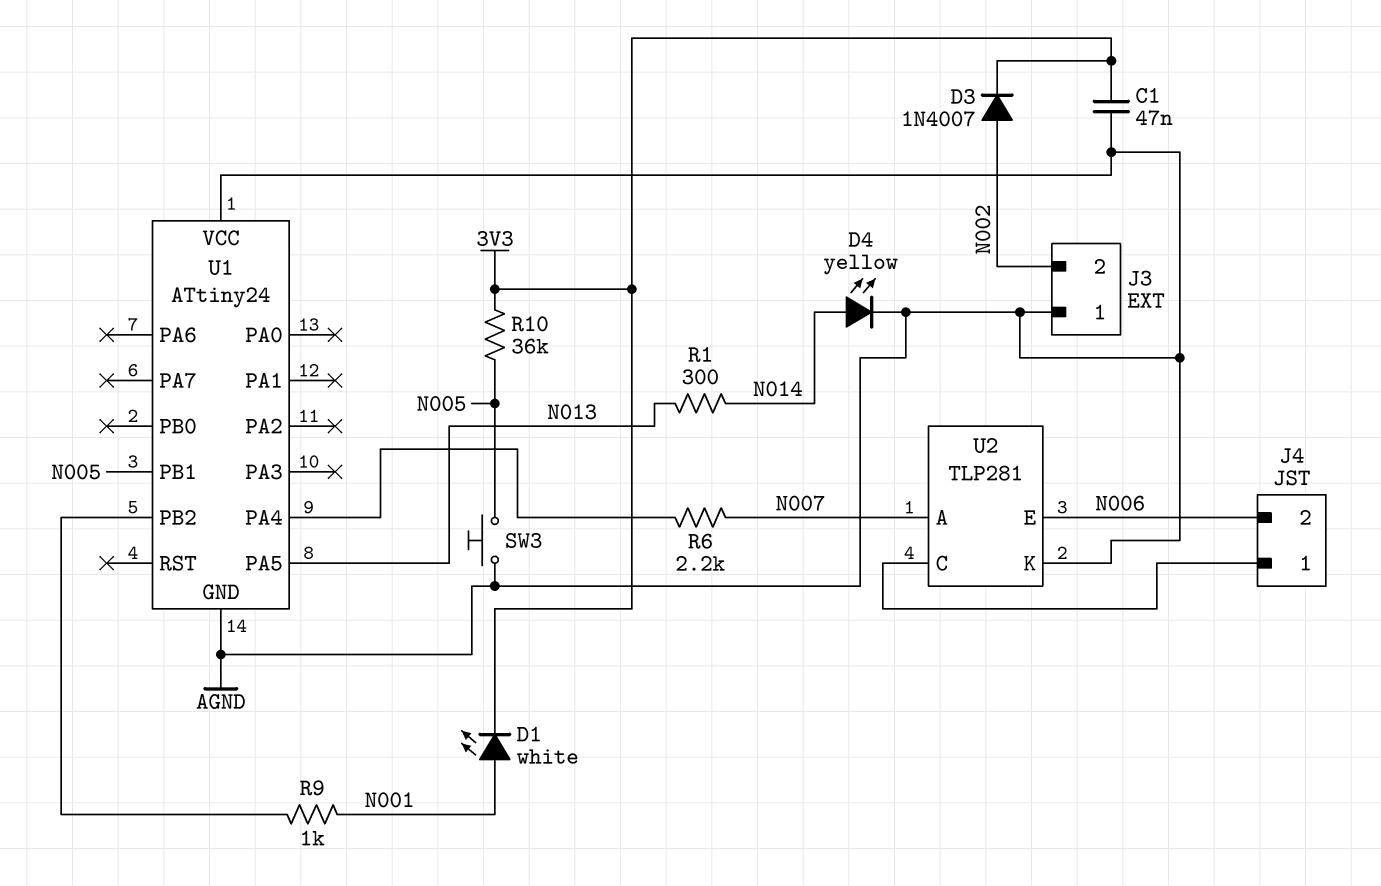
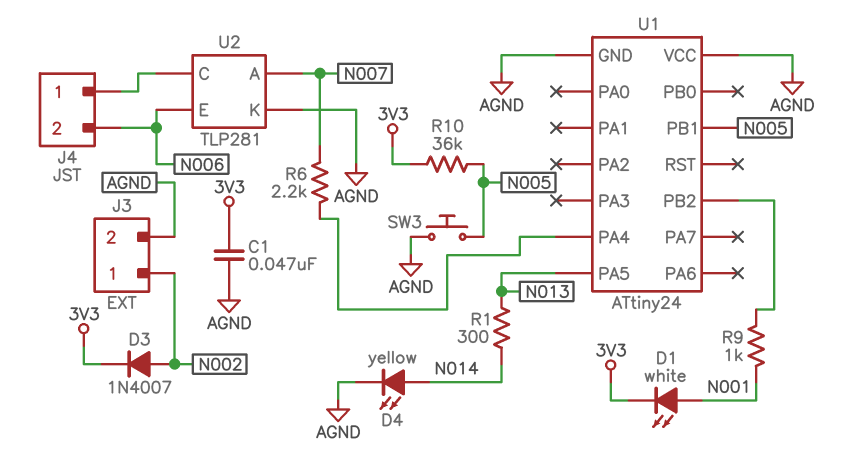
J3 pin 1: AGND -> N002
J3 pin 2: N002 -> AGND

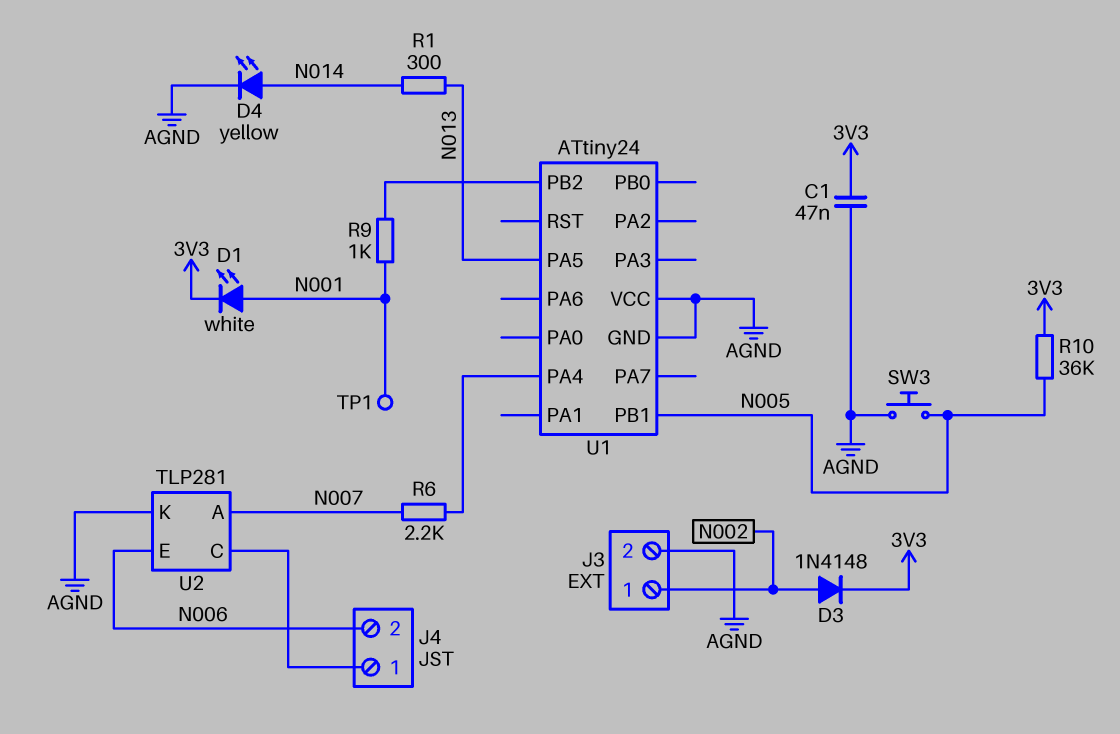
D3: diode 1N4007 (A N002, K 3V3) -> diode 1N4148 (A N002, K 3V3)
TP1: none -> test point (N001)

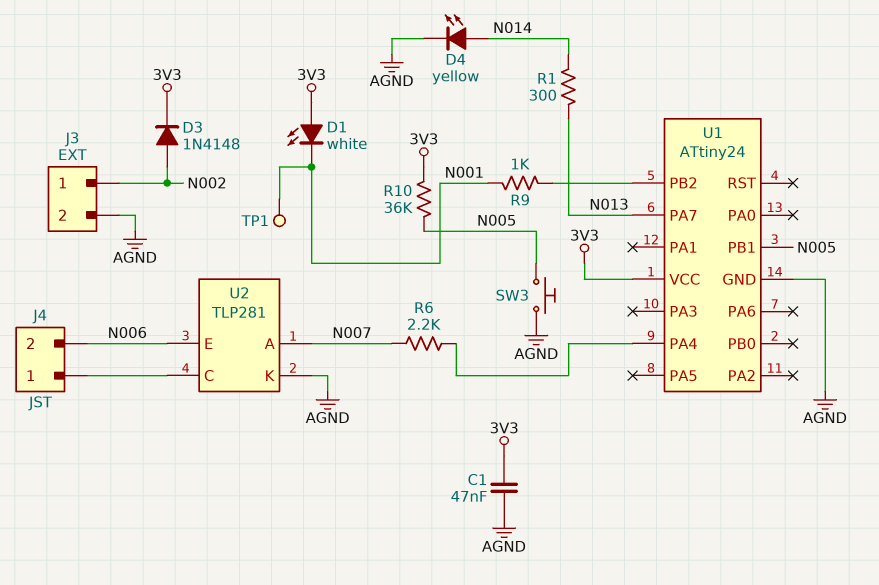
D1: LED white (A N001, K 3V3) -> LED white (A 3V3, K N001)
U1 pin PA5: N013 -> none
U1 pin PA7: none -> N013
U1 pin VCC: AGND -> 3V3

